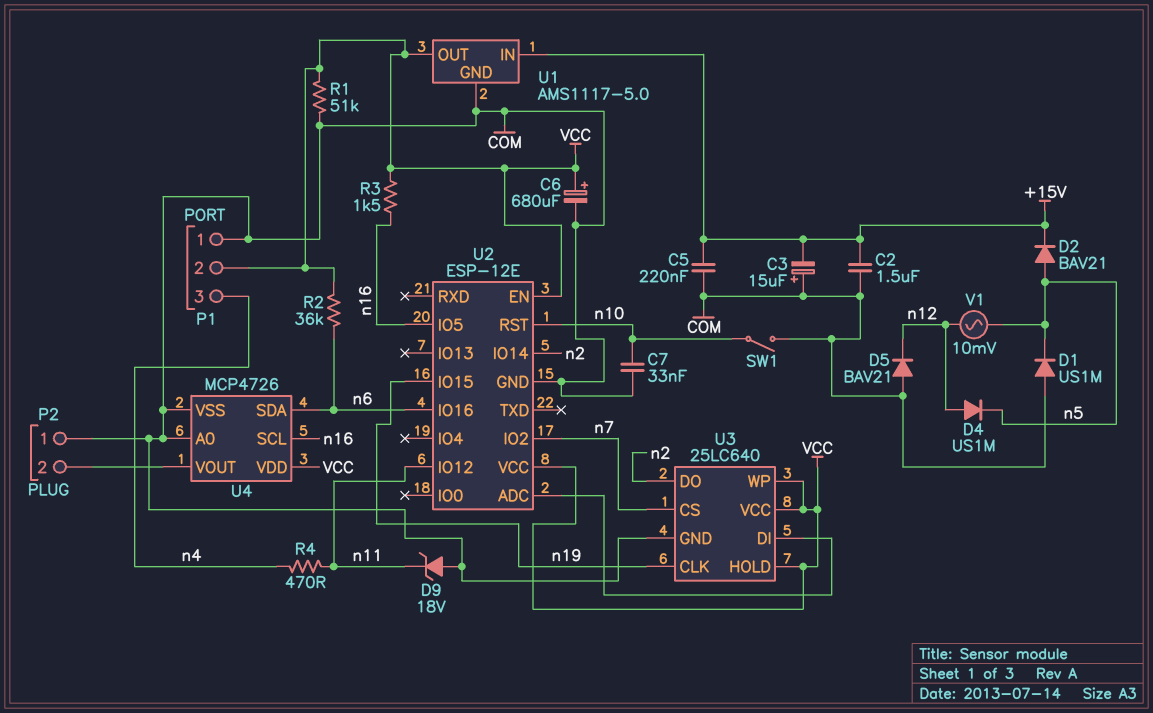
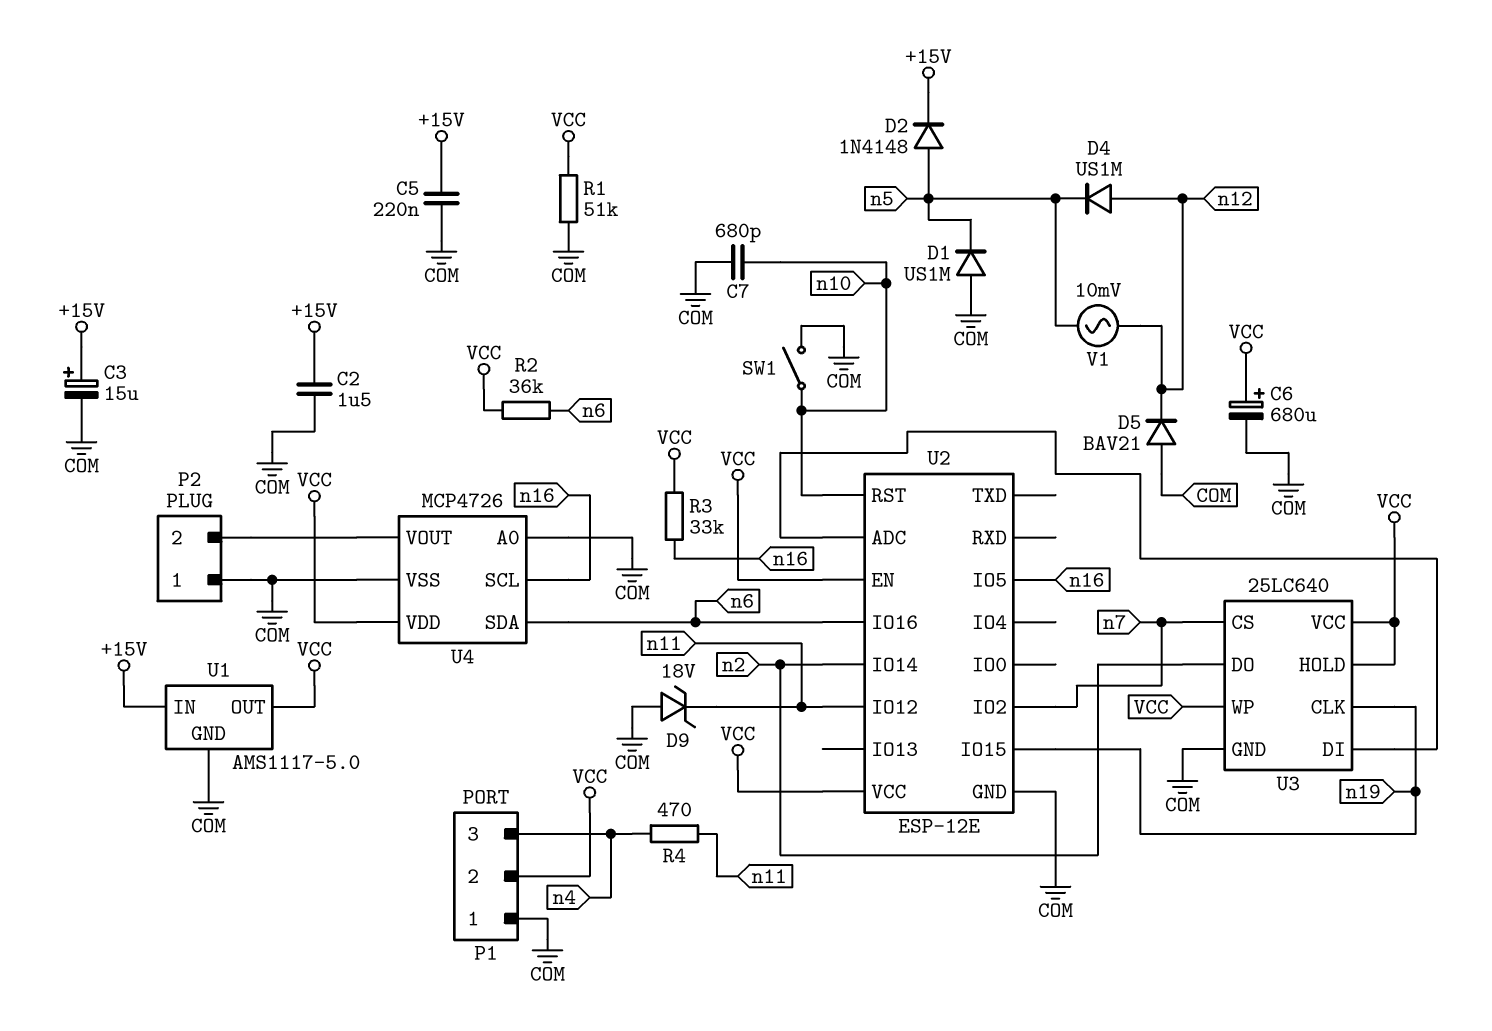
C3: 15uF (plus COM, minus +15V) -> 15uF (plus +15V, minus COM)
C7: 33nF (COM, n10) -> 680pF (COM, n10)
D2: diode BAV21 (A n5, K +15V) -> diode 1N4148 (A n5, K +15V)
R3: 1.5k (VCC, n16) -> 33k (VCC, n16)

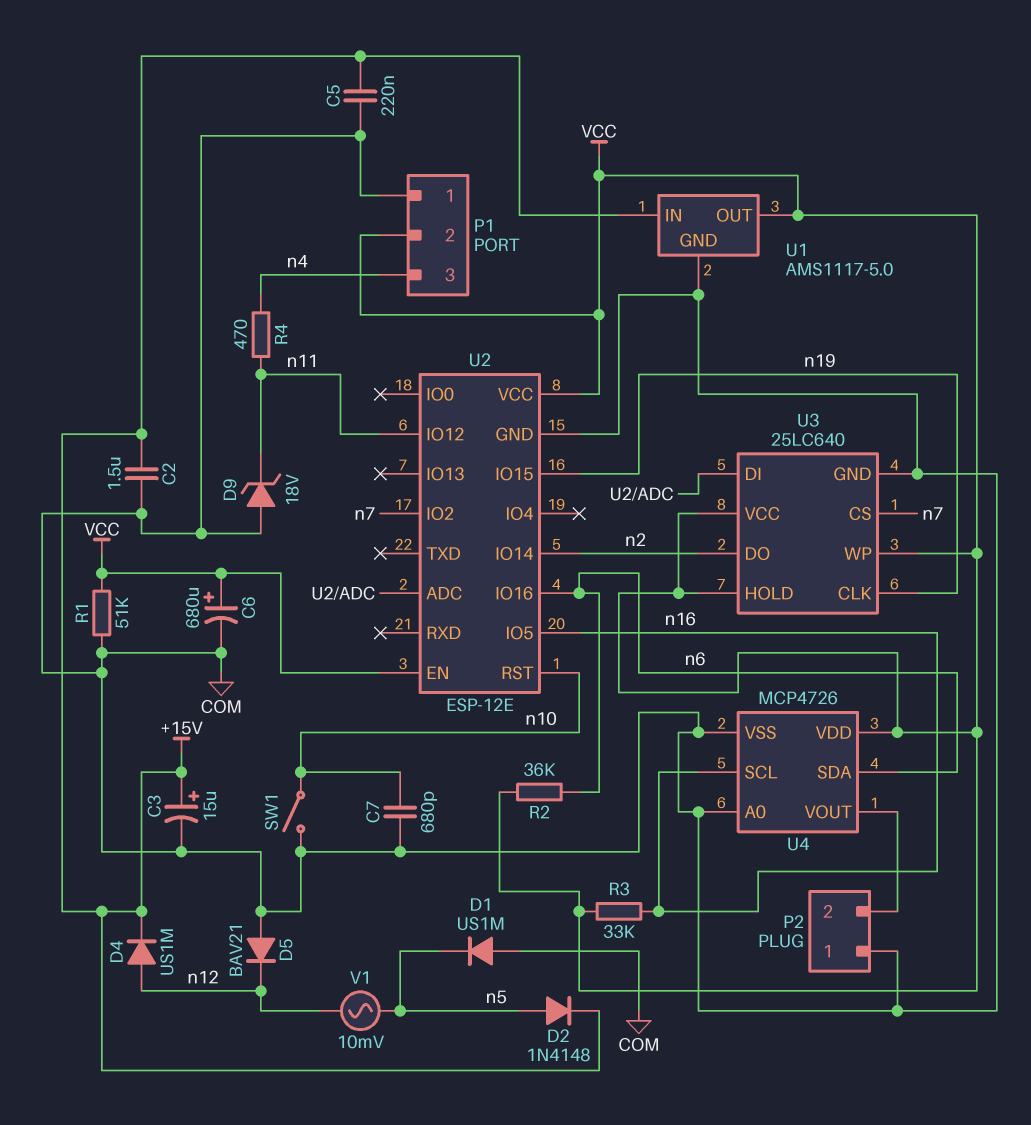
D4: diode US1M (A n12, K n5) -> diode US1M (A n12, K +15V)

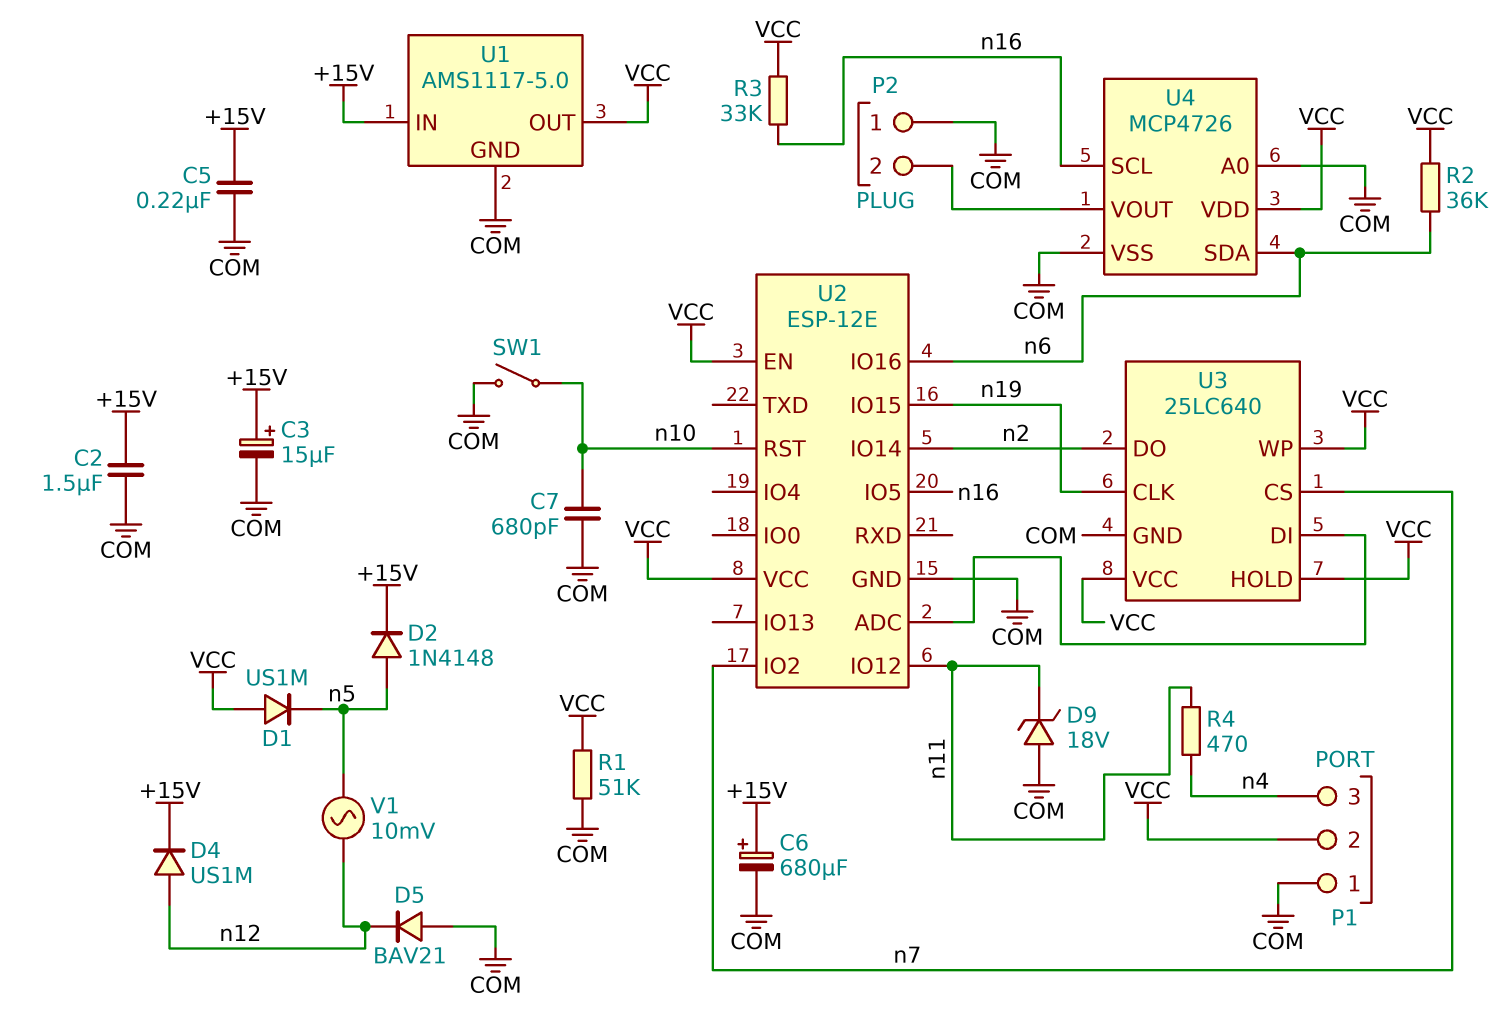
C6: 680uF (plus VCC, minus COM) -> 680uF (plus +15V, minus COM)
D1: diode US1M (A COM, K n5) -> diode US1M (A VCC, K n5)

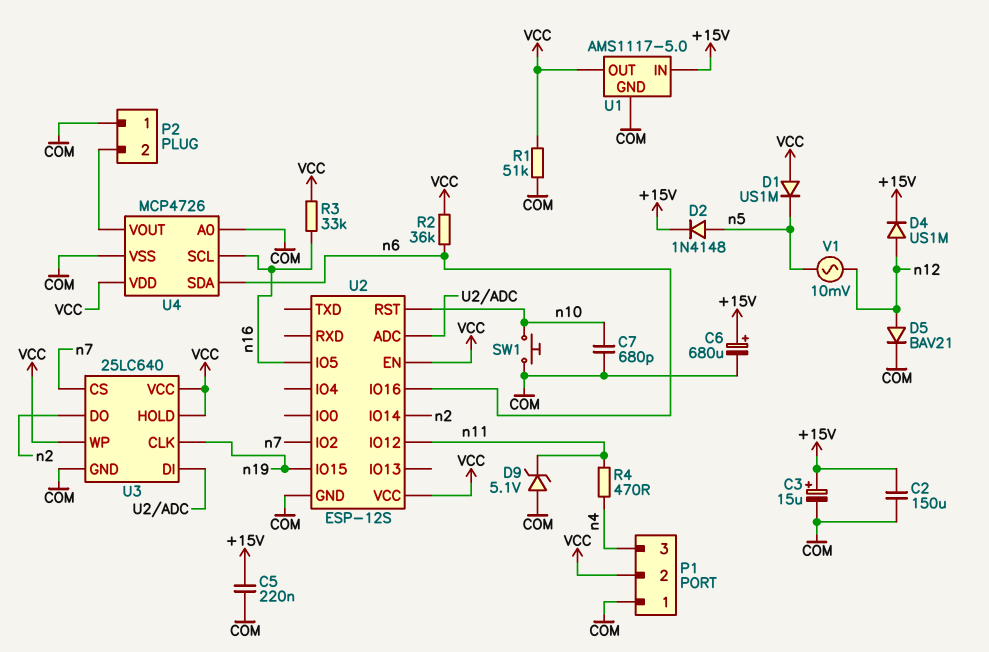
C2: 1.5uF (+15V, COM) -> 150uF (+15V, COM)
D5: diode BAV21 (A COM, K n12) -> diode BAV21 (A n12, K COM)
D9: zener 18V (A COM, K n11) -> zener 5.1V (A COM, K n11)
SW1: switch (COM, n10) -> button (COM, n10)
U2: ESP-12E -> ESP-12S

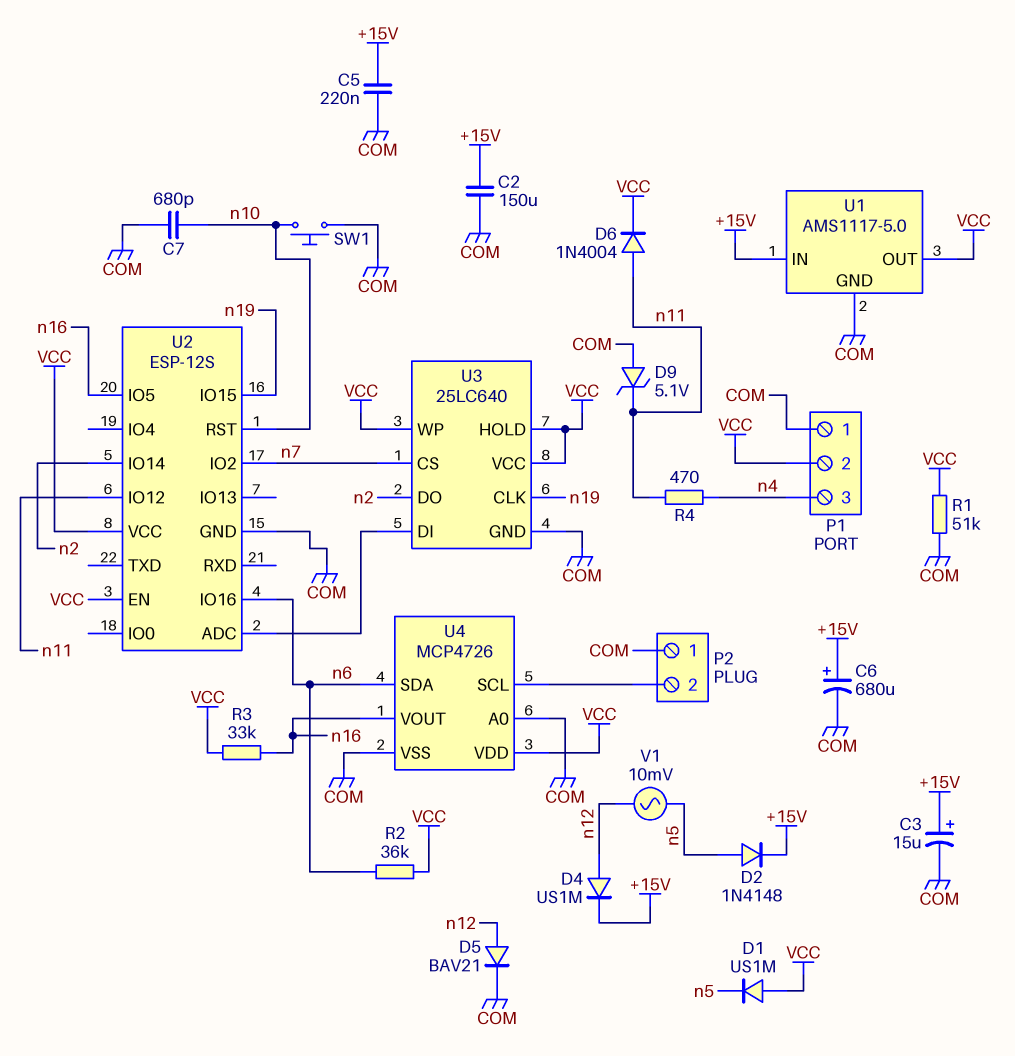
D6: none -> diode 1N4004 (A n11, K VCC)
U4 pin SCL: n16 -> P2/2
U4 pin VOUT: P2/2 -> n16

